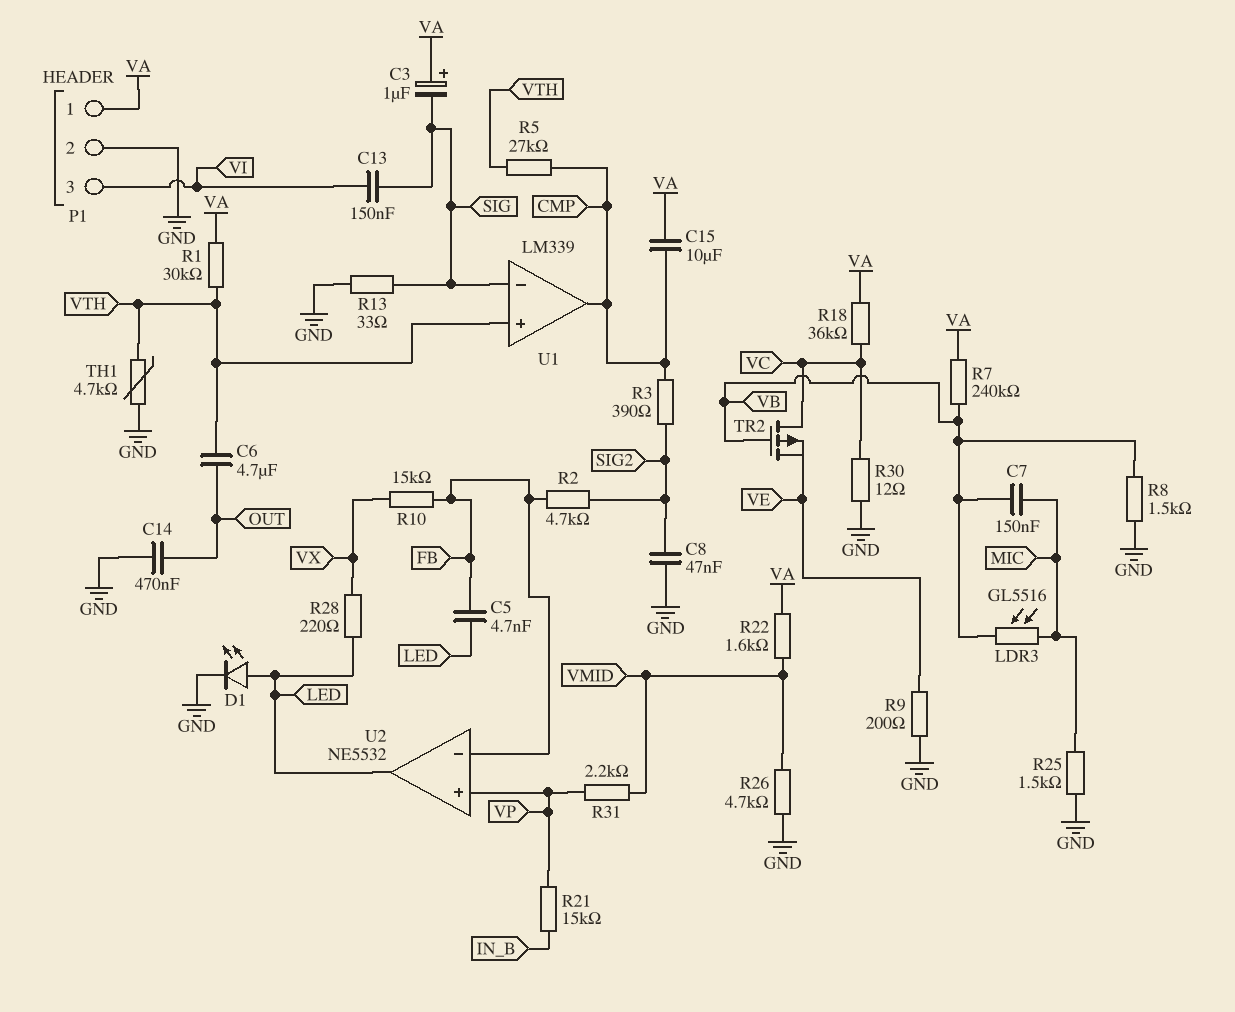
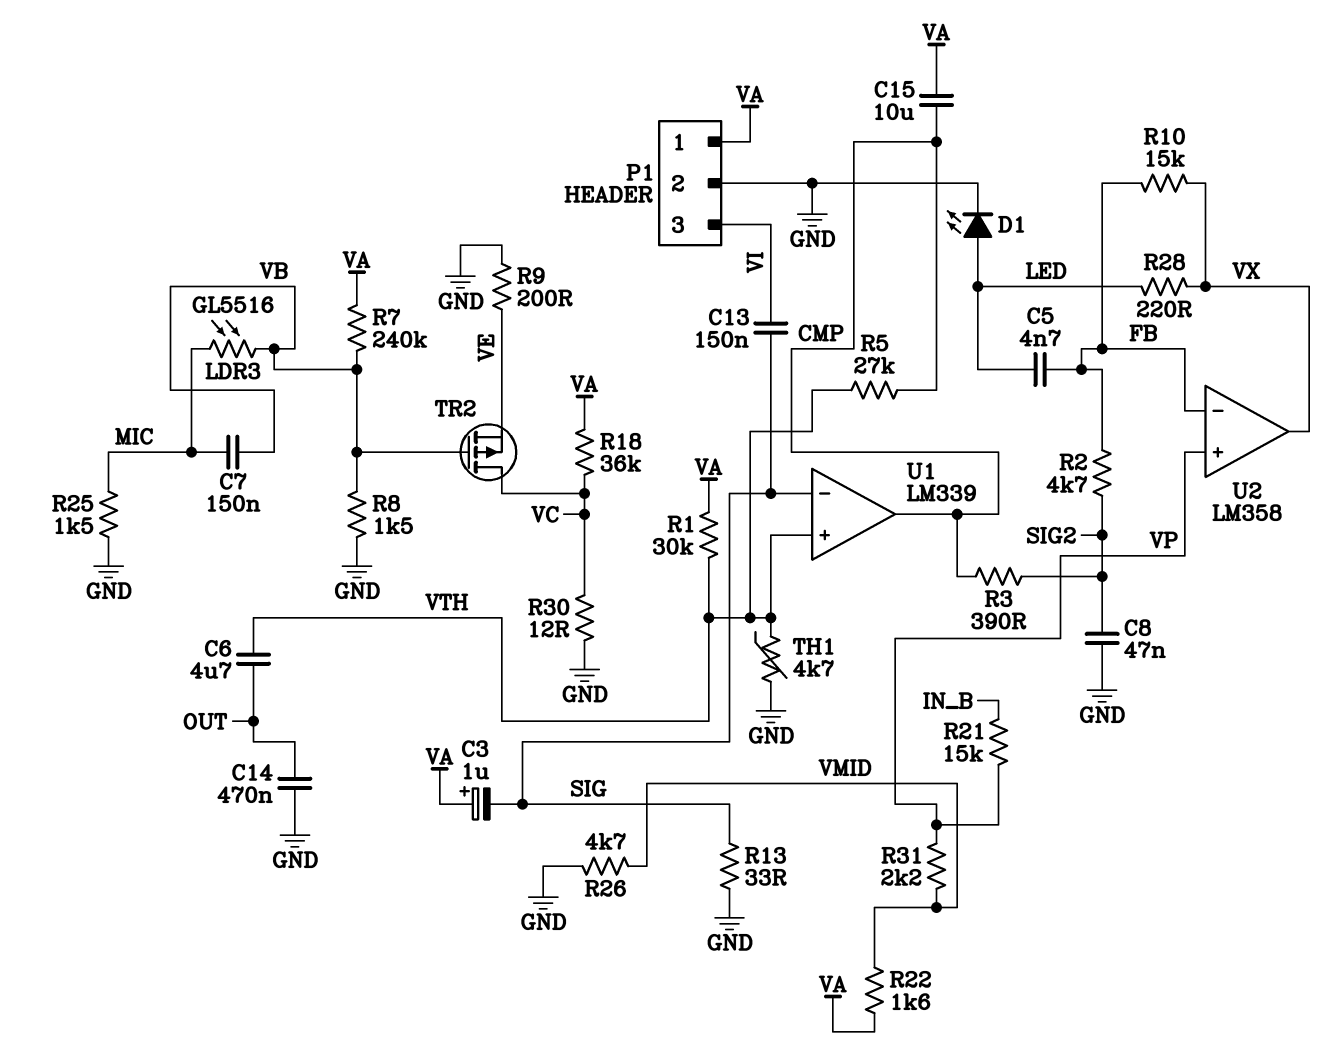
U2: NE5532 -> LM358
U2 pin out: LED -> VX

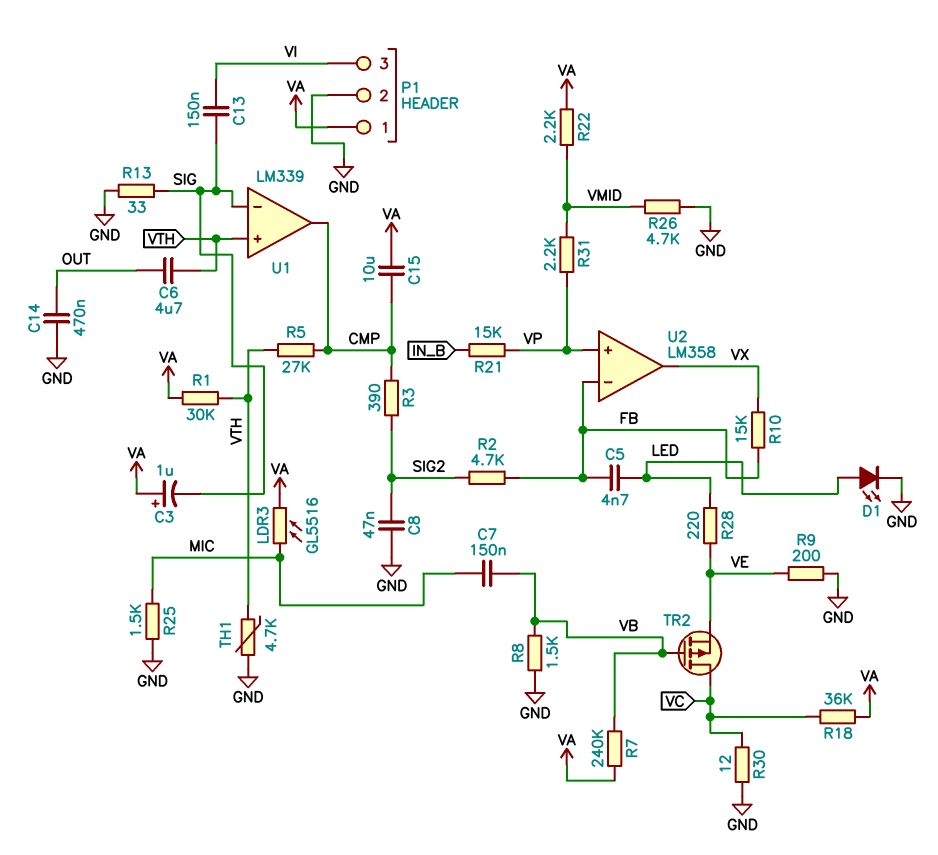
LDR3: GL5516 (MIC, VB) -> GL5516 (MIC, VA)
R22: 1.6k (VA, VMID) -> 2.2k (VA, VMID)
R28: 220 (LED, VX) -> 220 (LED, VE)

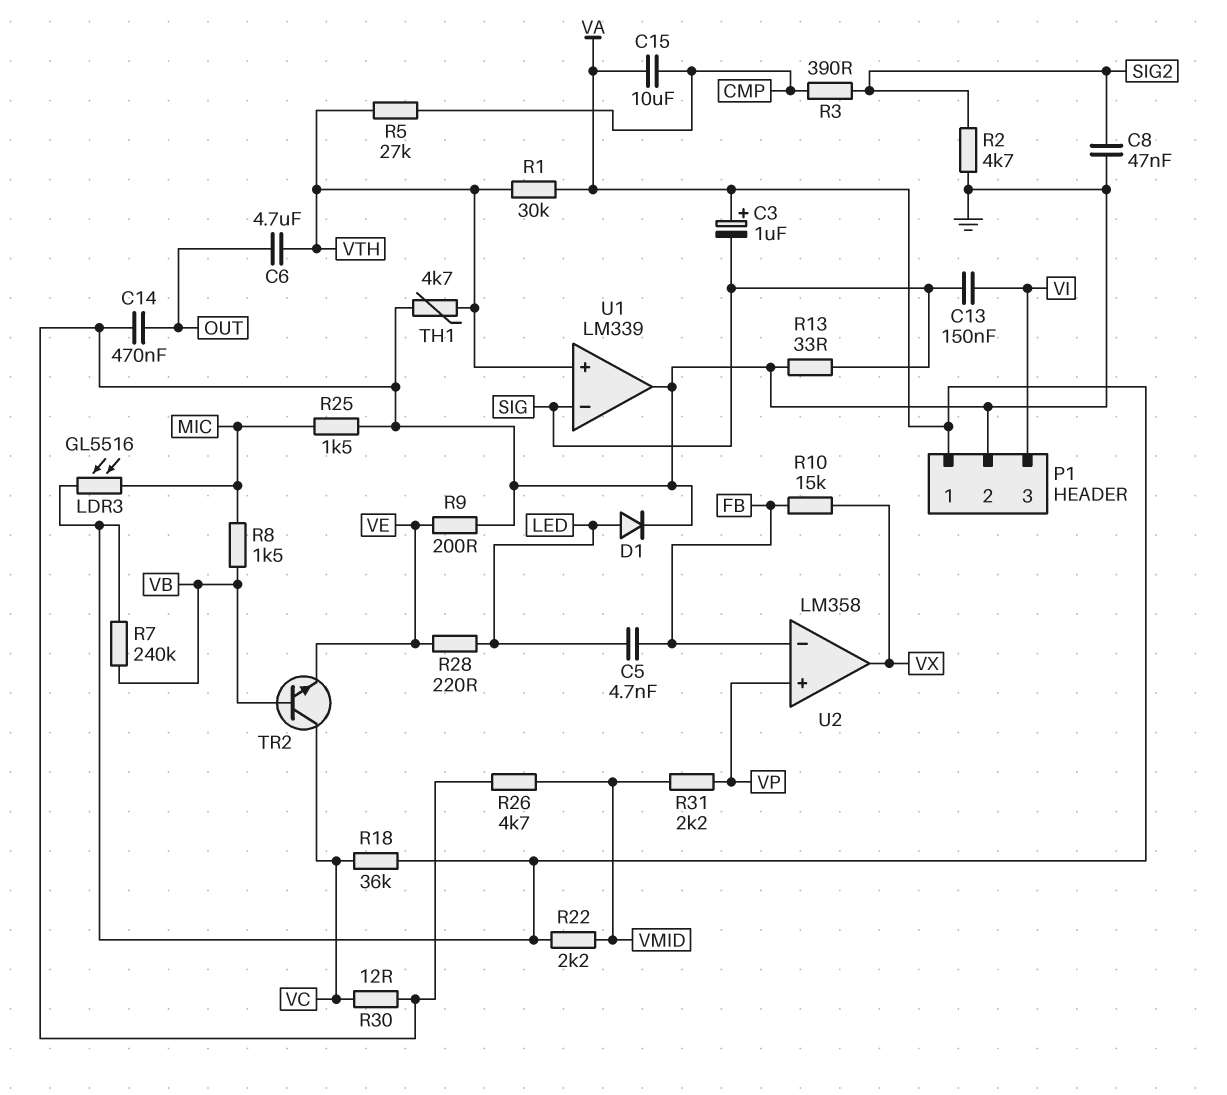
C7: 150nF (MIC, VB) -> none
D1: LED (A LED, K GND) -> diode (A LED, K GND)
R2: 4.7k (FB, SIG2) -> 4.7k (GND, SIG2)
R8: 1.5k (GND, VB) -> 1.5k (MIC, VB)
R21: 15k (IN_B, VP) -> none
TR2: PMOS (G VB, D VC, S VE) -> NPN (B VB, C VC, E VE)
U1 pin out: CMP -> GND

